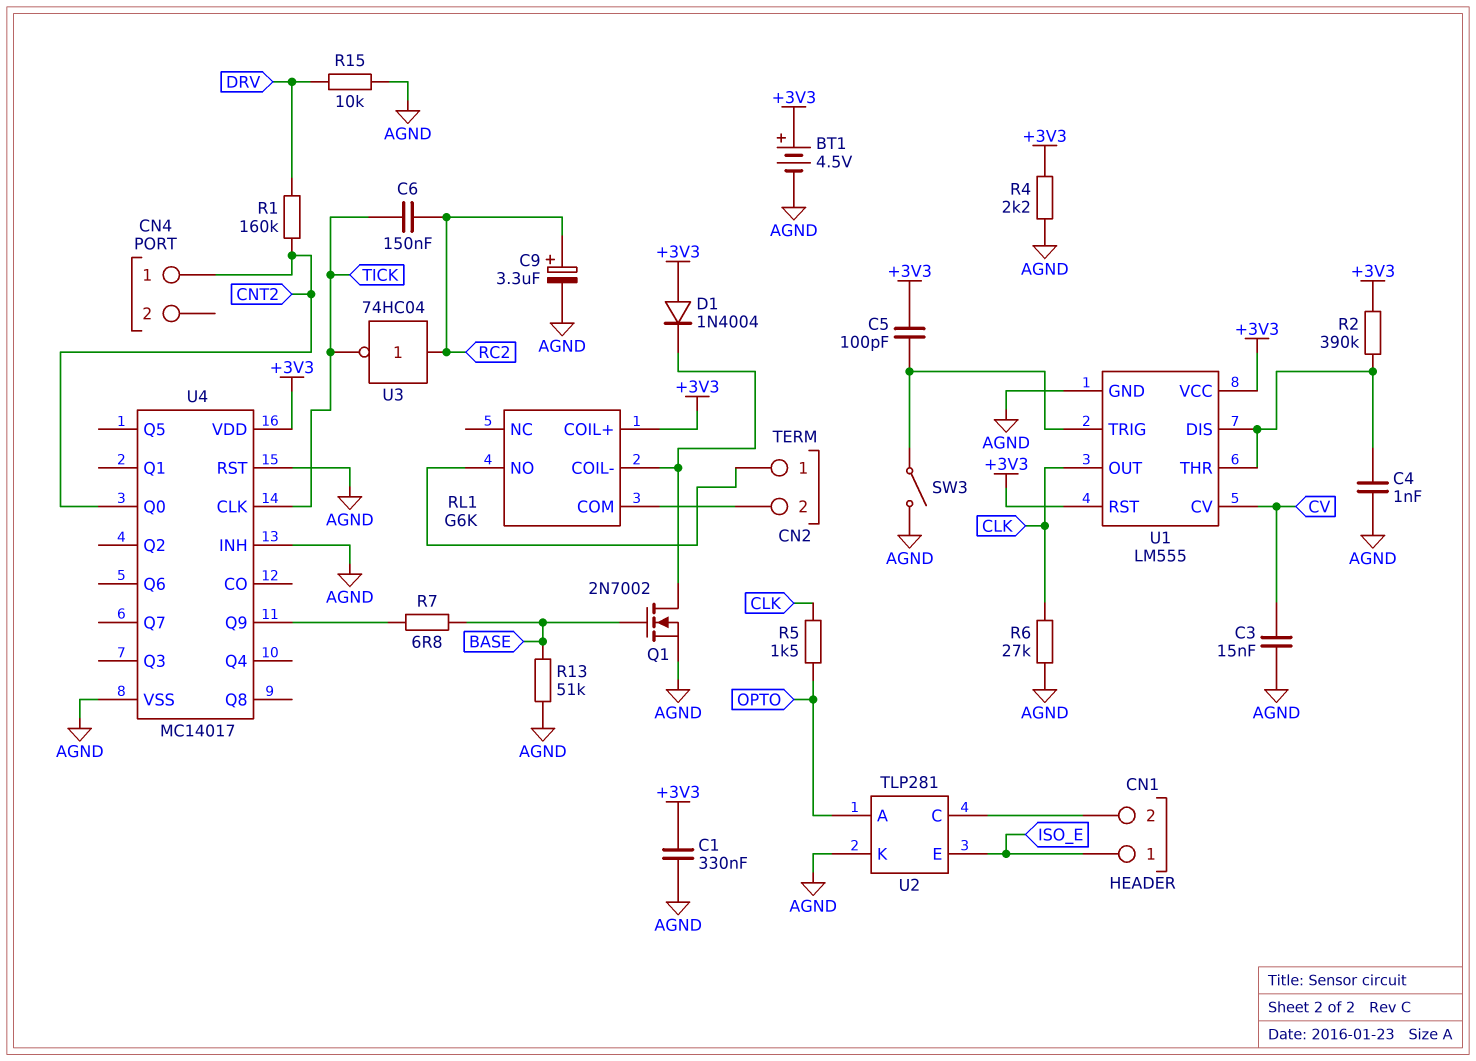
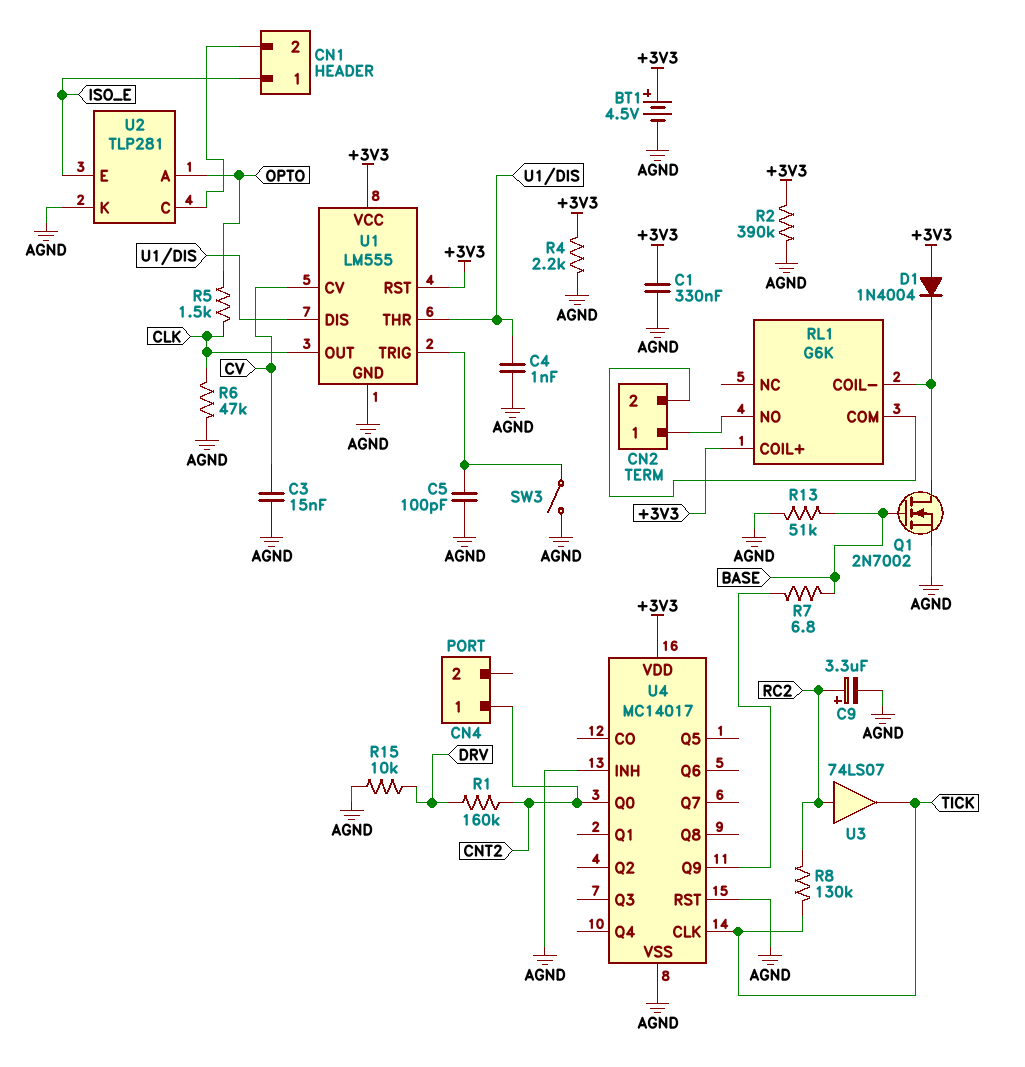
C5: 100pF (+3V3, U1/TRIG) -> 100pF (AGND, U1/TRIG)
C6: 150nF (RC2, TICK) -> none
R2: 390k (+3V3, U1/DIS) -> 390k (+3V3, AGND)
R6: 27k (AGND, CLK) -> 47k (AGND, CLK)
R8: none -> 130k (RC2, TICK)
U3: NOT 74HC04 (in RC2, out TICK) -> buffer 74LS07 (in RC2, out TICK)

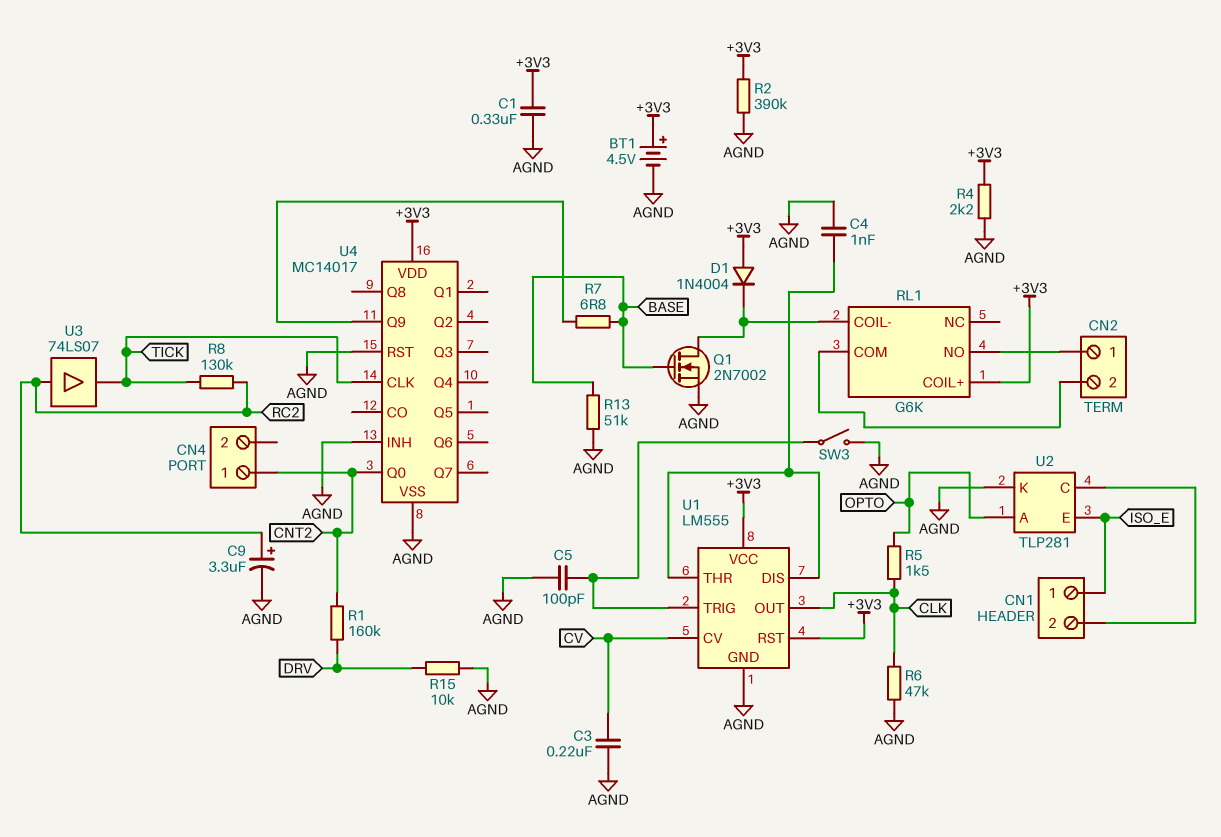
C3: 15nF (AGND, CV) -> 220nF (AGND, CV)

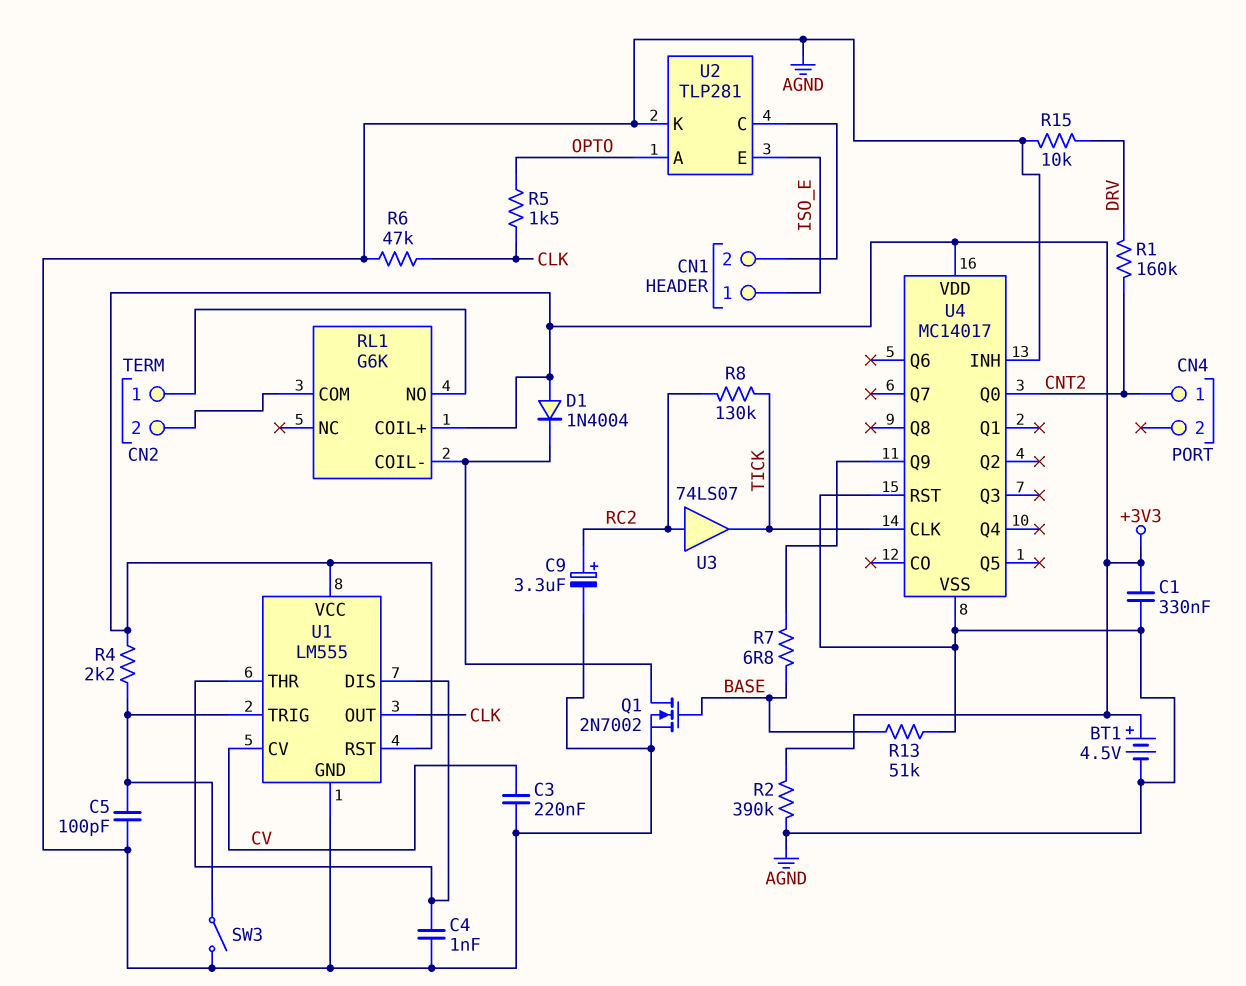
R4: 2.2k (+3V3, AGND) -> 2.2k (+3V3, U1/TRIG)

